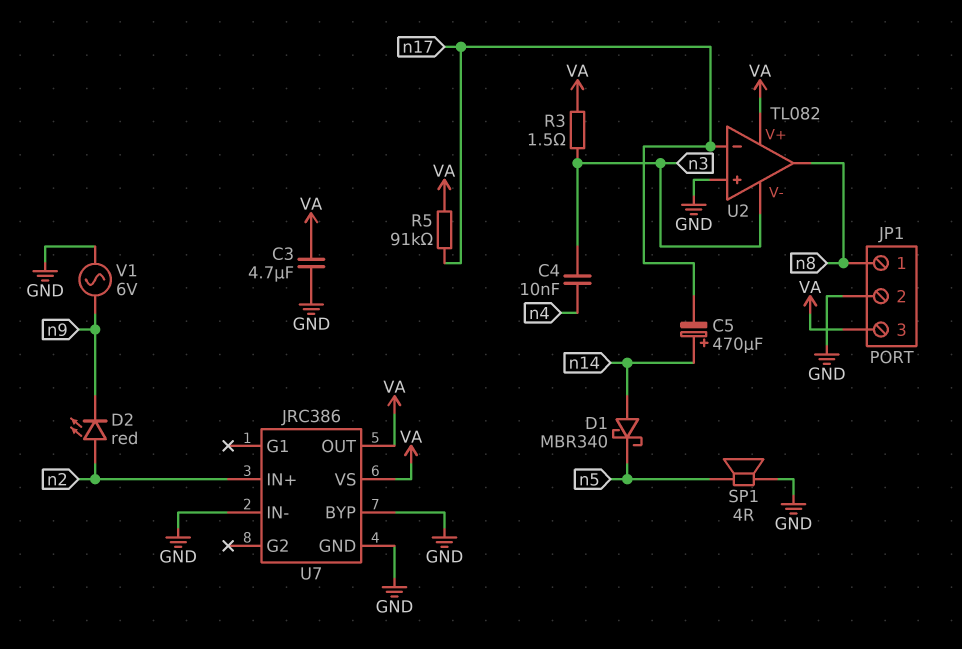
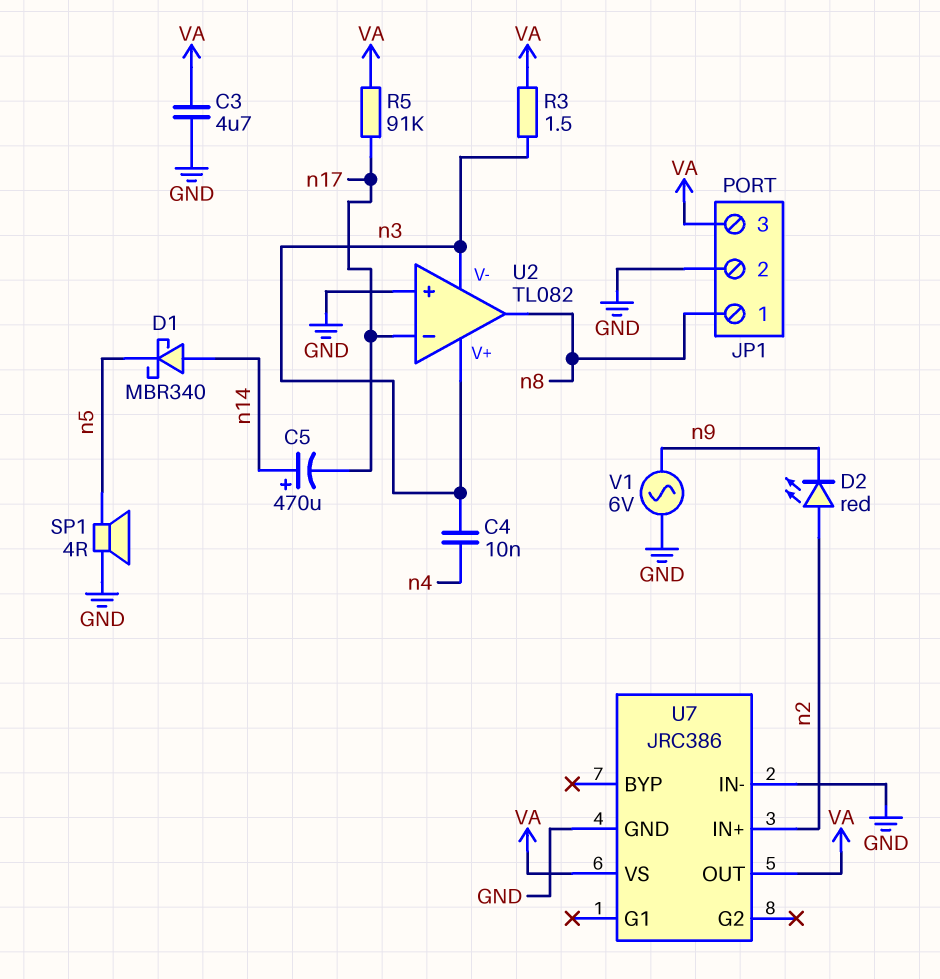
U2 pin V+: VA -> n3
U7 pin BYP: GND -> none

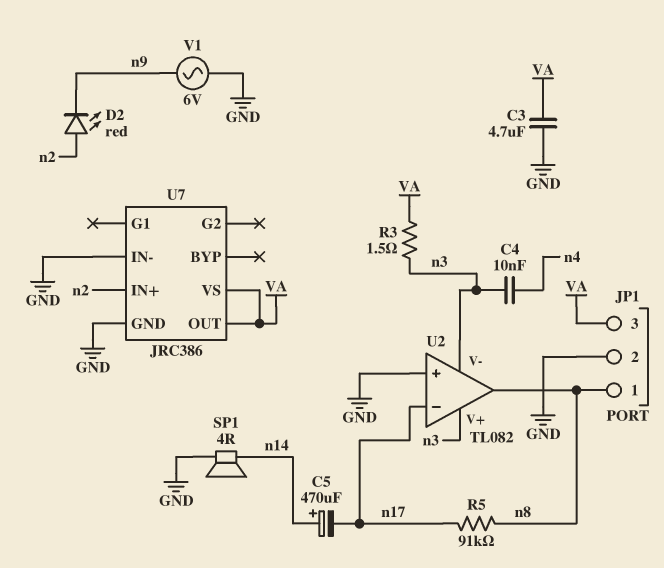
D1: schottky MBR340 (A n14, K n5) -> none
R5: 91k (VA, n17) -> 91k (n8, n17)
SP1: speaker 4R (GND, n5) -> speaker 4R (GND, n14)

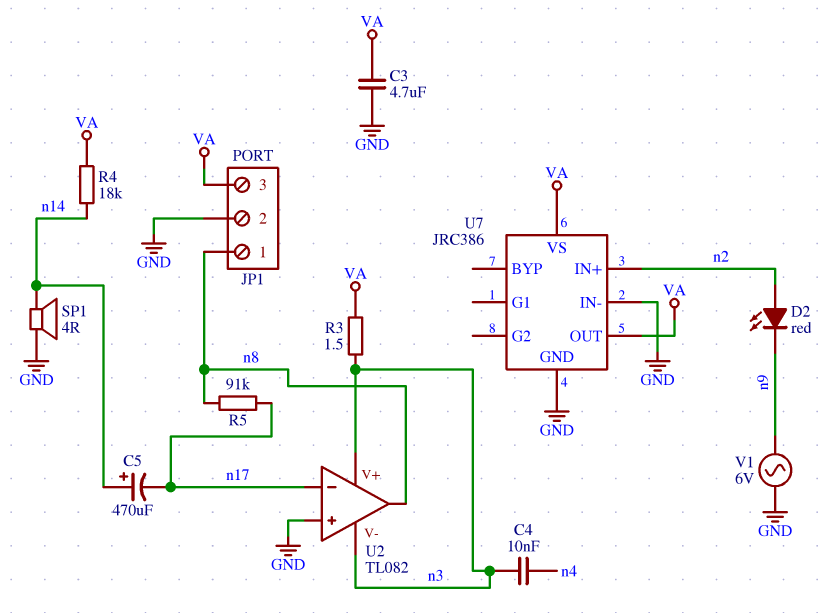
R4: none -> 18k (VA, n14)

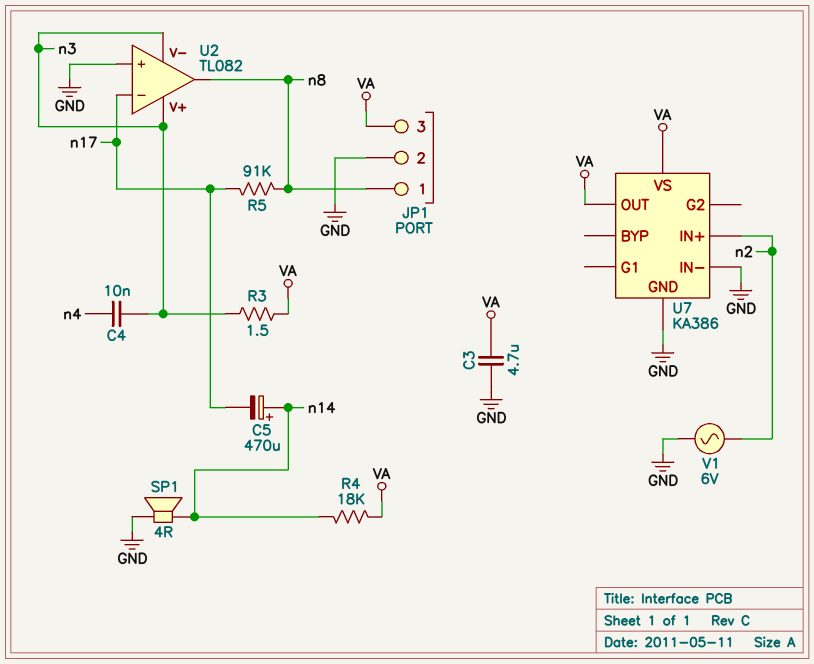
D2: LED red (A n2, K n9) -> none
U7: JRC386 -> KA386
V1: AC 6V (GND, n9) -> AC 6V (GND, n2)

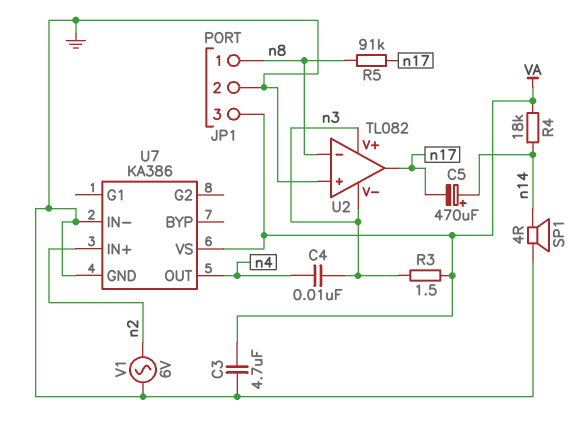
U2 pin in-: n17 -> n8
U2 pin out: n8 -> n17
U7 pin OUT: VA -> n4

